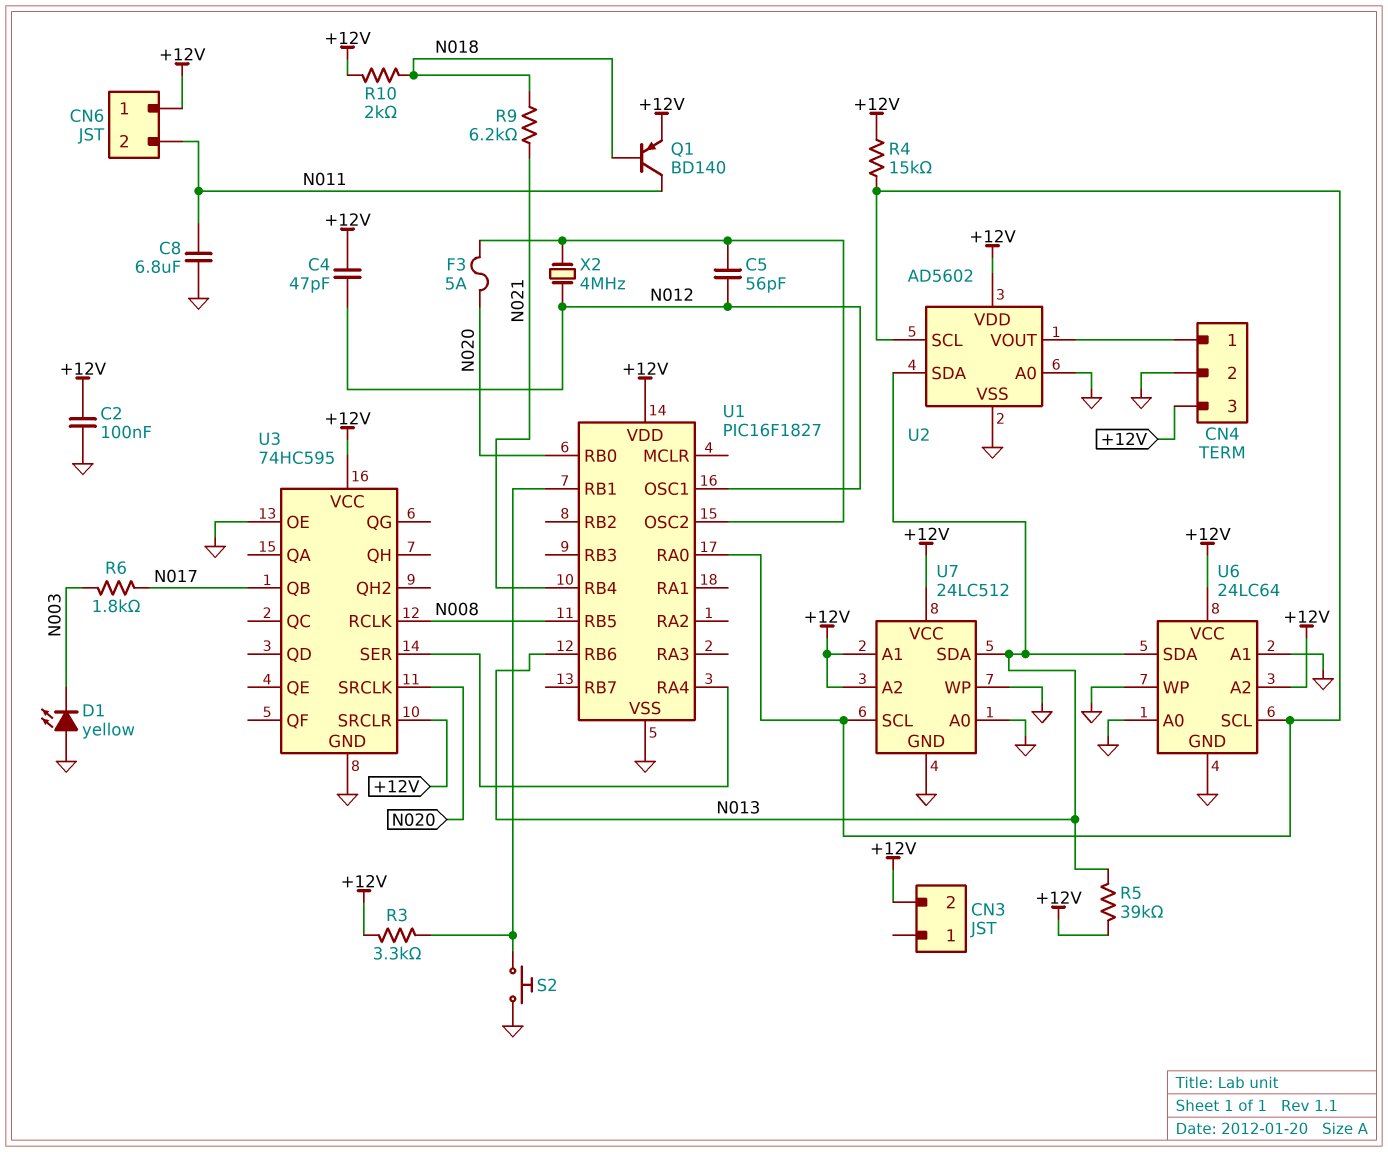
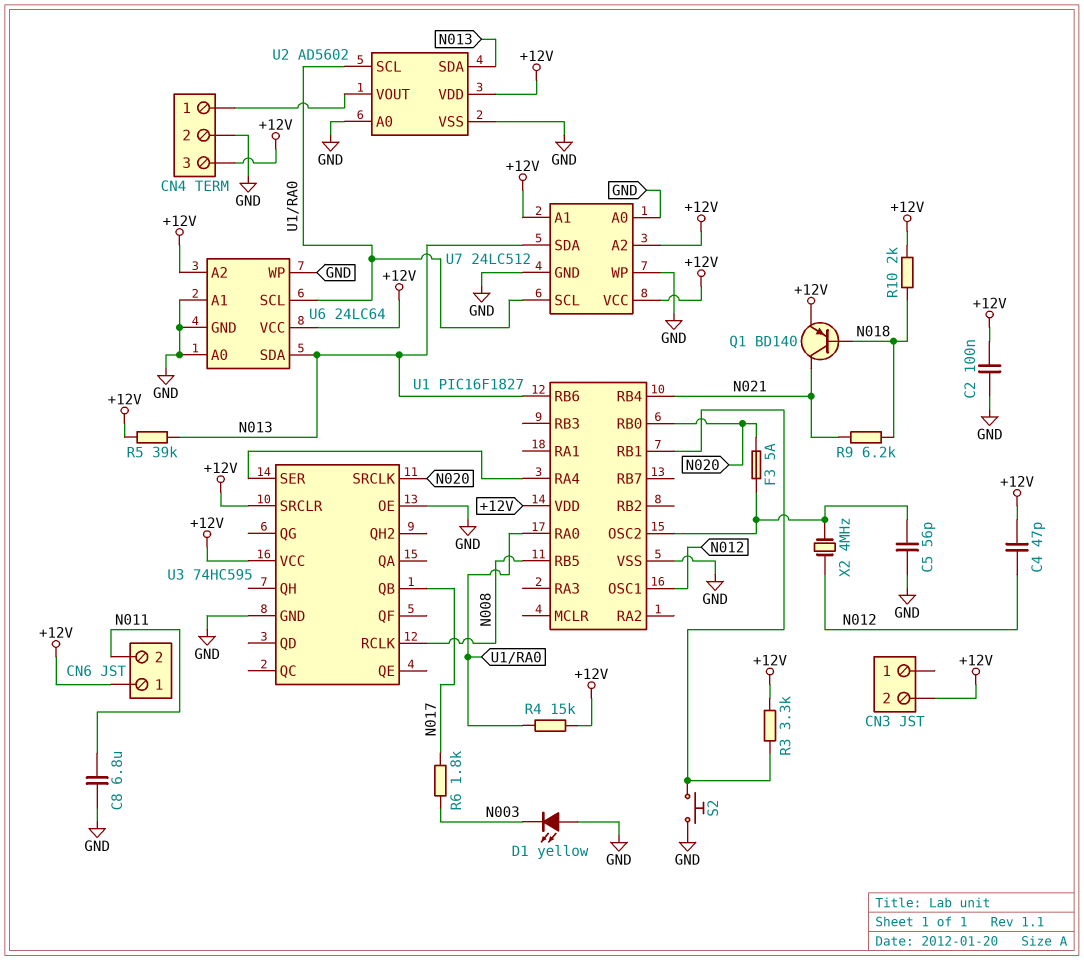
C5: 56pF (N012, U1/OSC2) -> 56pF (GND, U1/OSC2)
Q1: PNP BD140 (B N018, C N011, E +12V) -> PNP BD140 (B N018, C N021, E +12V)

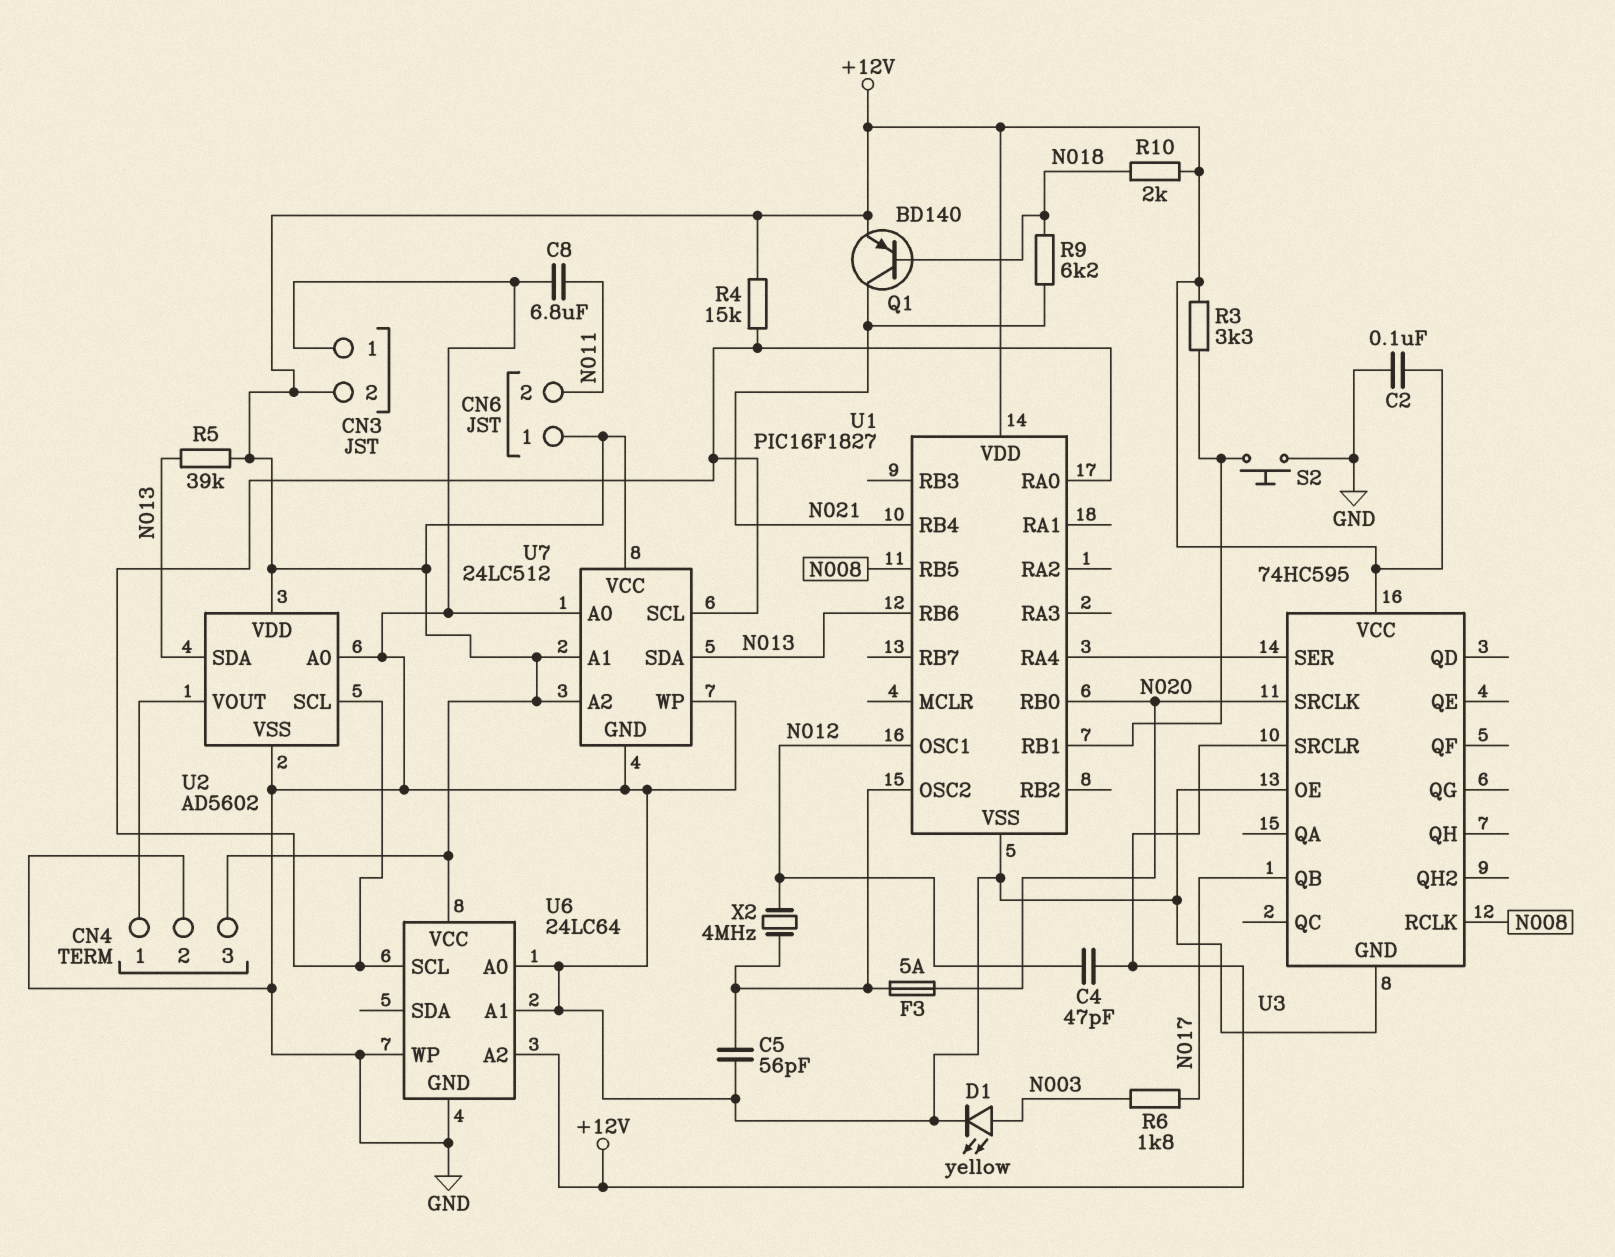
CN3 pin 1: none -> GND
D1: LED yellow (A GND, K N003) -> LED yellow (A N003, K GND)
U6 pin SDA: N013 -> none

